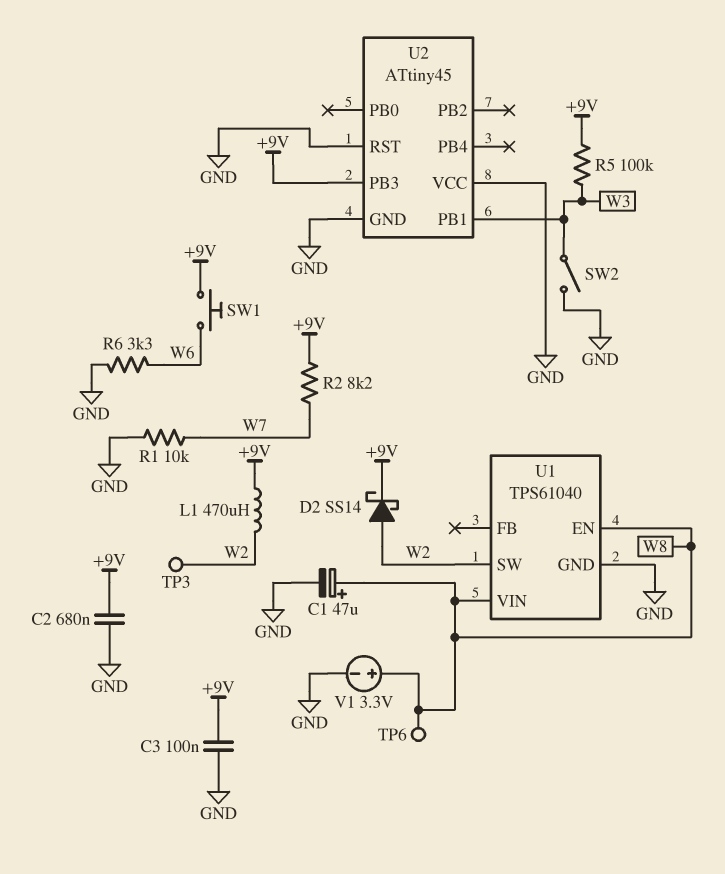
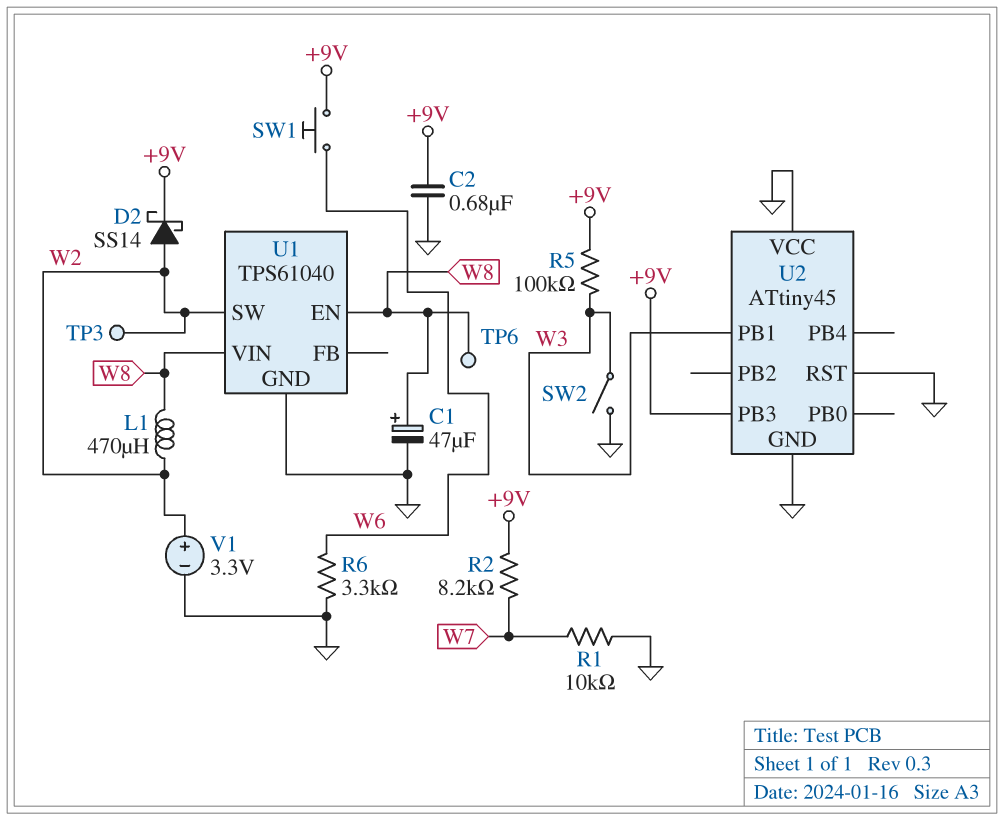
C3: 100nF (+9V, GND) -> none
L1: 470uH (+9V, W2) -> 470uH (W2, W8)
V1: 3.3V (plus W8, minus GND) -> 3.3V (plus W2, minus GND)

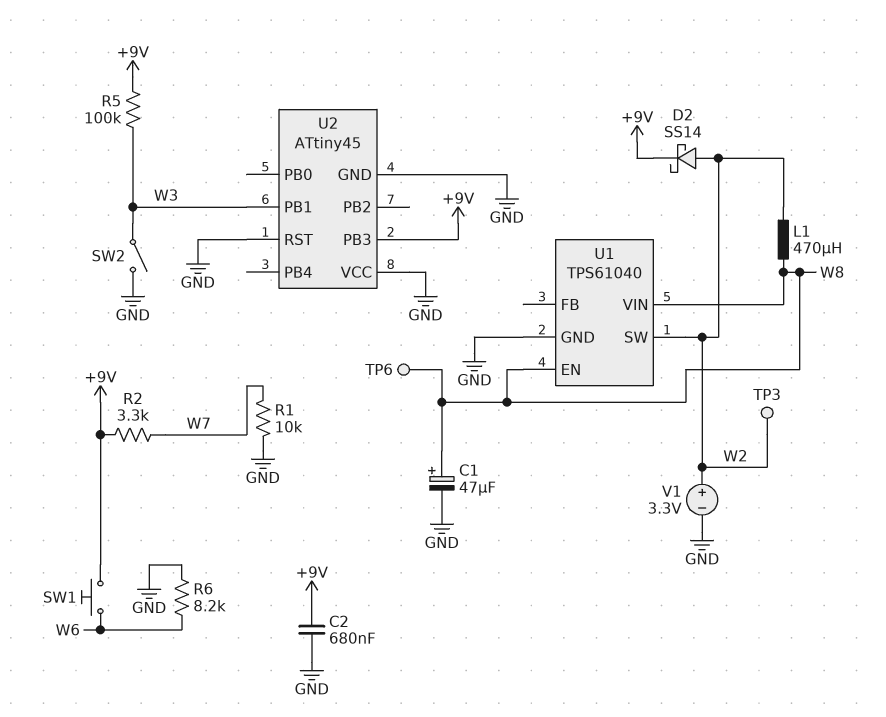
R2: 8.2k (+9V, W7) -> 3.3k (+9V, W7)
R6: 3.3k (GND, W6) -> 8.2k (GND, W6)

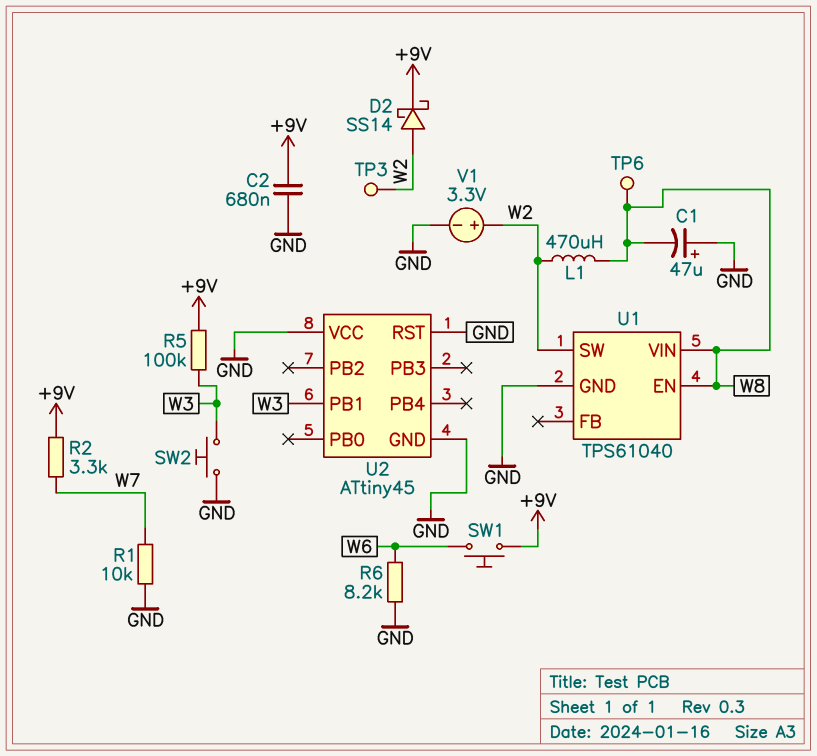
C1: 47uF (plus W8, minus GND) -> 47uF (plus GND, minus W8)
SW2: switch (GND, W3) -> button (GND, W3)
U2 pin PB3: +9V -> none

